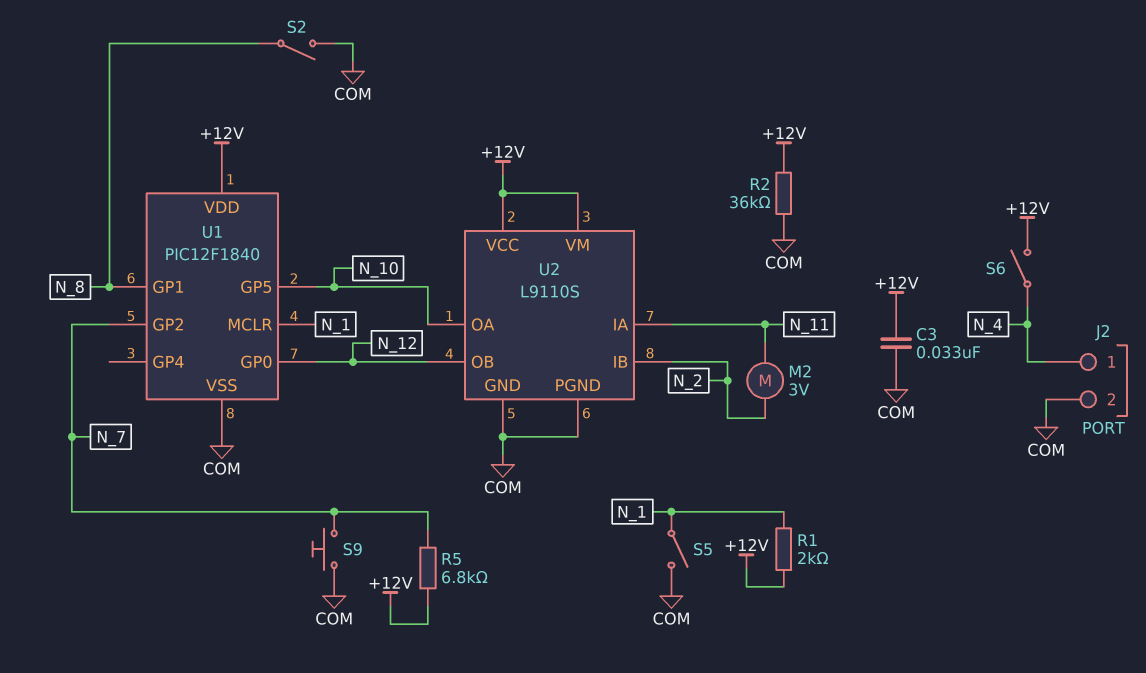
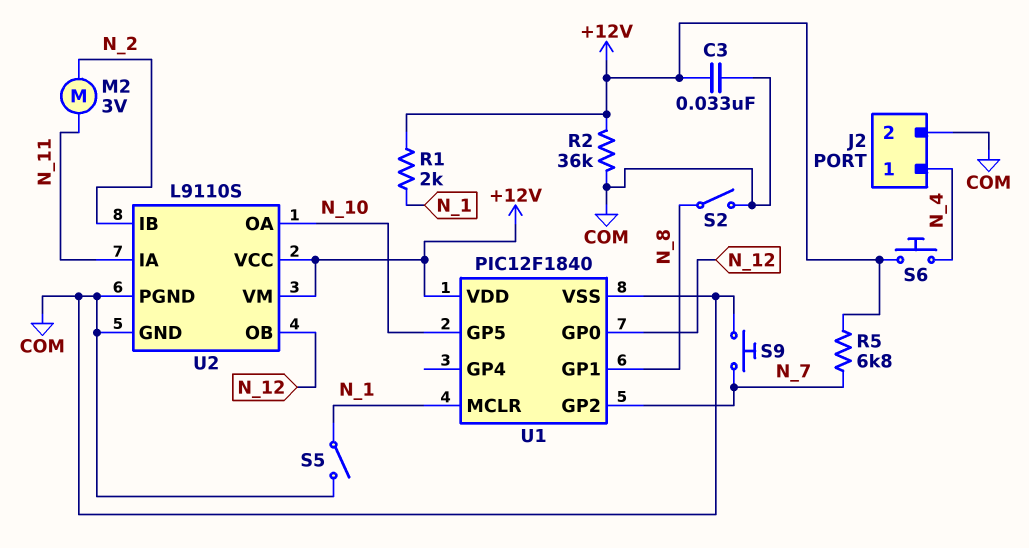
S6: switch (+12V, N_4) -> button (+12V, N_4)

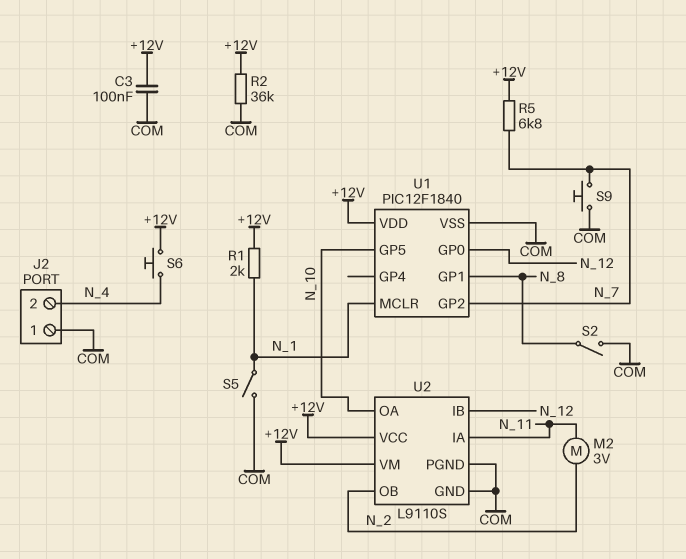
C3: 33nF (+12V, COM) -> 100nF (+12V, COM)
J2 pin 1: N_4 -> COM
J2 pin 2: COM -> N_4
U2 pin IB: N_2 -> N_12
U2 pin OB: N_12 -> N_2

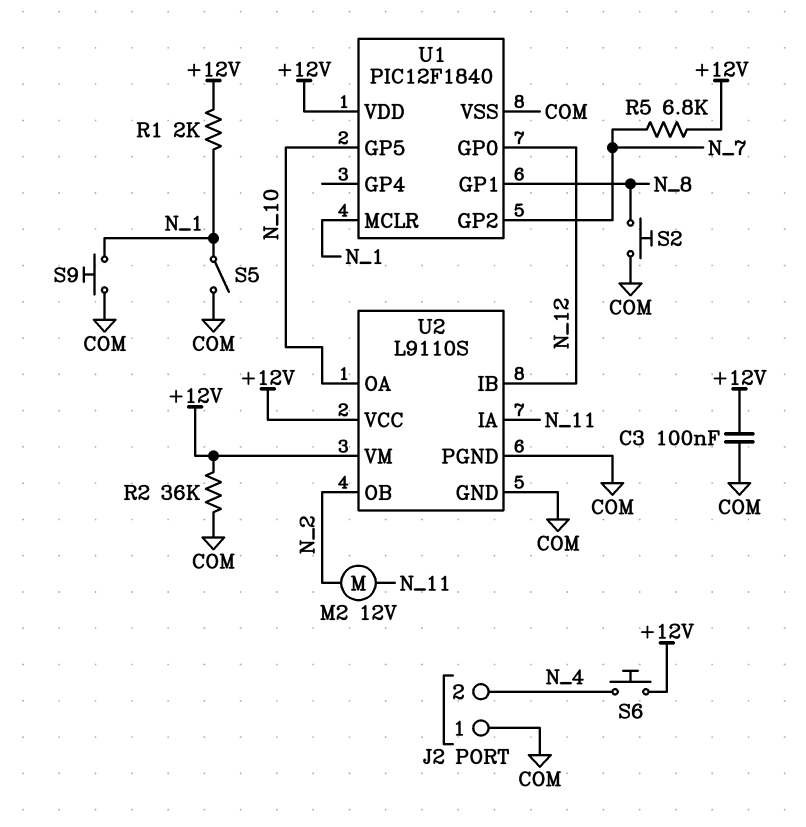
M2: motor 3V (N_2, N_11) -> motor 12V (N_2, N_11)
S2: switch (COM, N_8) -> button (COM, N_8)
S9: button (COM, N_7) -> button (COM, N_1)

